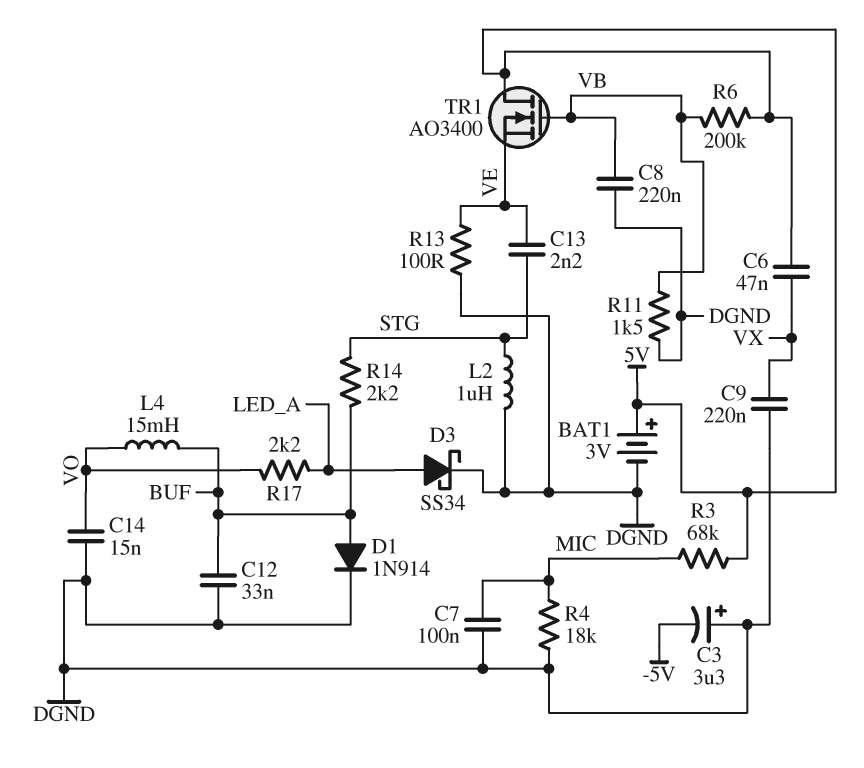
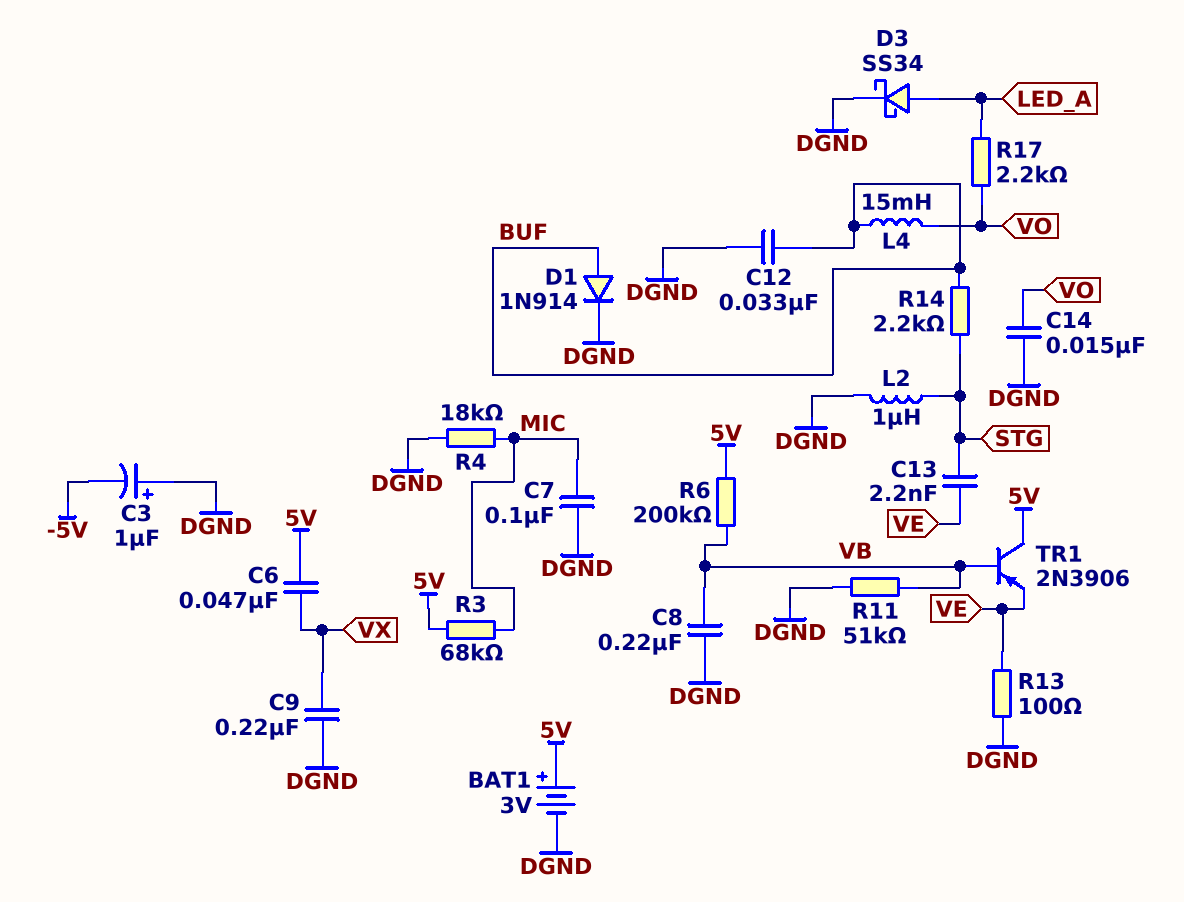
C3: 3.3uF (plus DGND, minus -5V) -> 1uF (plus DGND, minus -5V)
R11: 1.5k (DGND, VB) -> 51k (DGND, VB)
TR1: NMOS AO3400 (G VB, D 5V, S VE) -> PNP 2N3906 (B VB, C 5V, E VE)

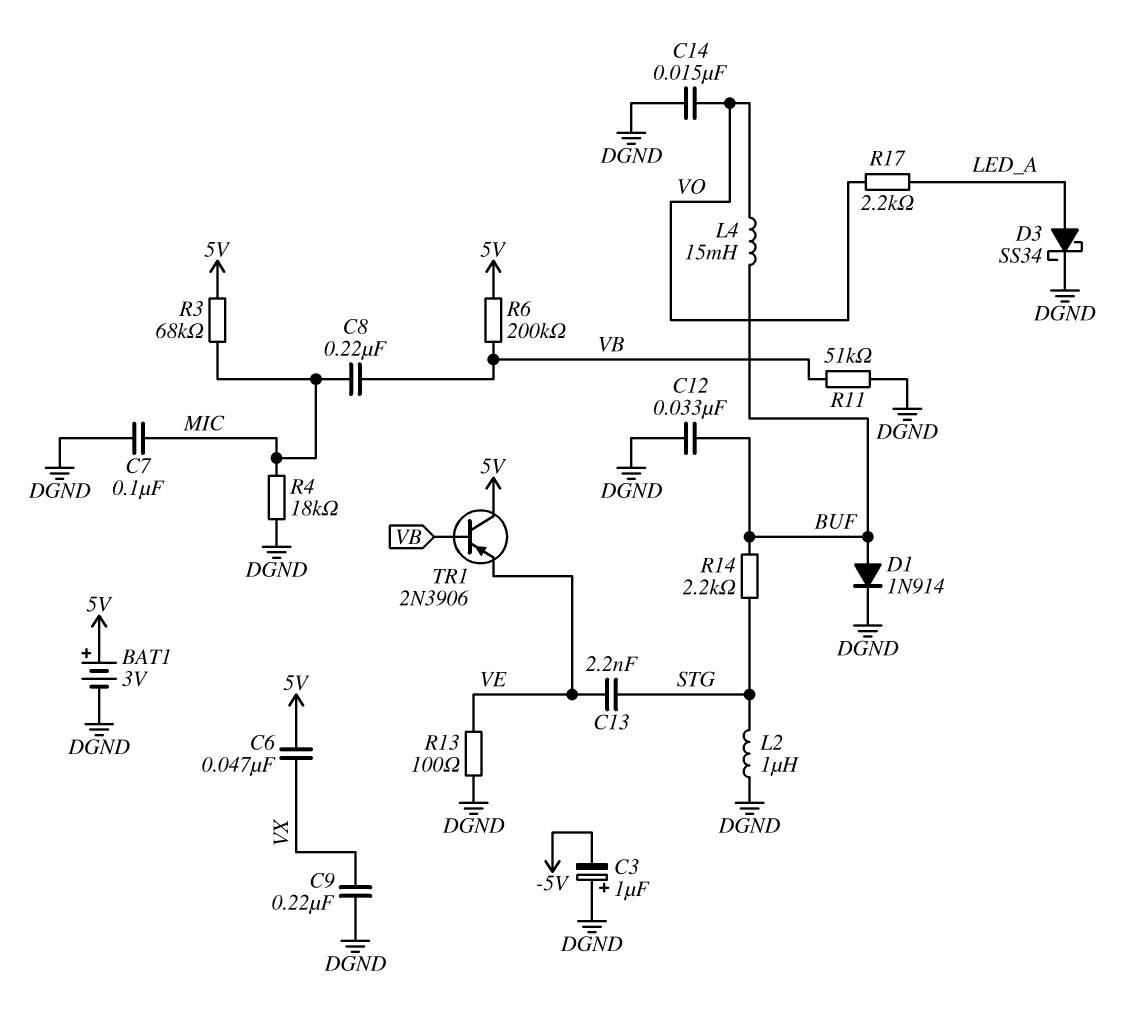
C8: 220nF (DGND, VB) -> 220nF (MIC, VB)

